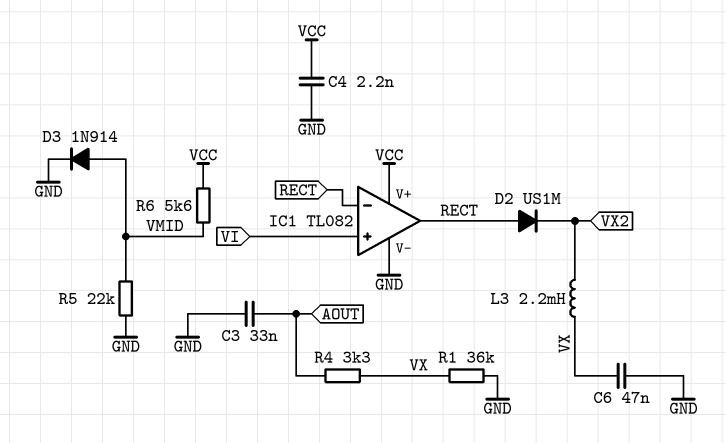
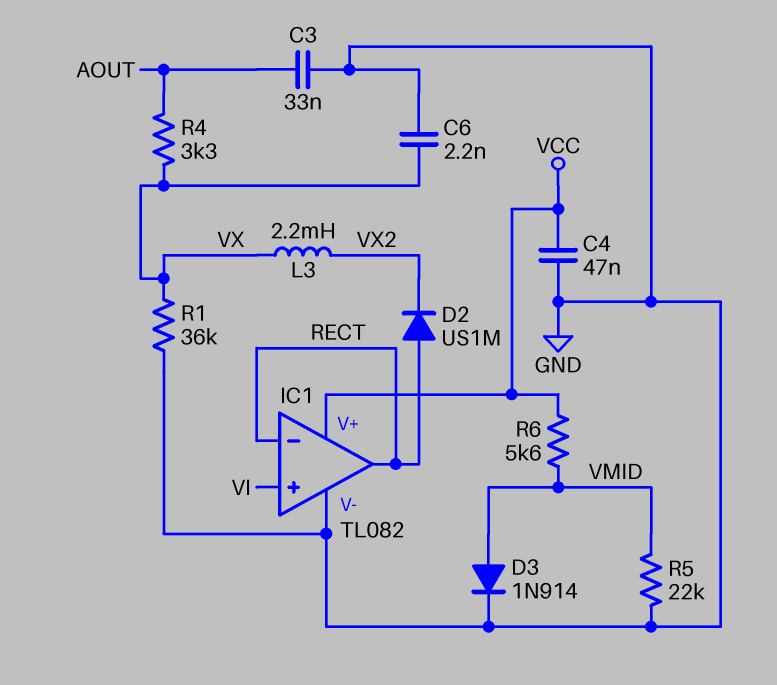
C4: 2.2nF (GND, VCC) -> 47nF (GND, VCC)
C6: 47nF (GND, VX) -> 2.2nF (GND, VX)

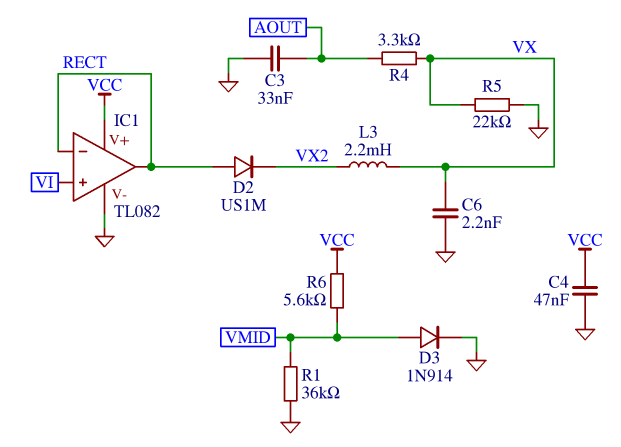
R1: 36k (GND, VX) -> 36k (GND, VMID)
R5: 22k (GND, VMID) -> 22k (GND, VX)

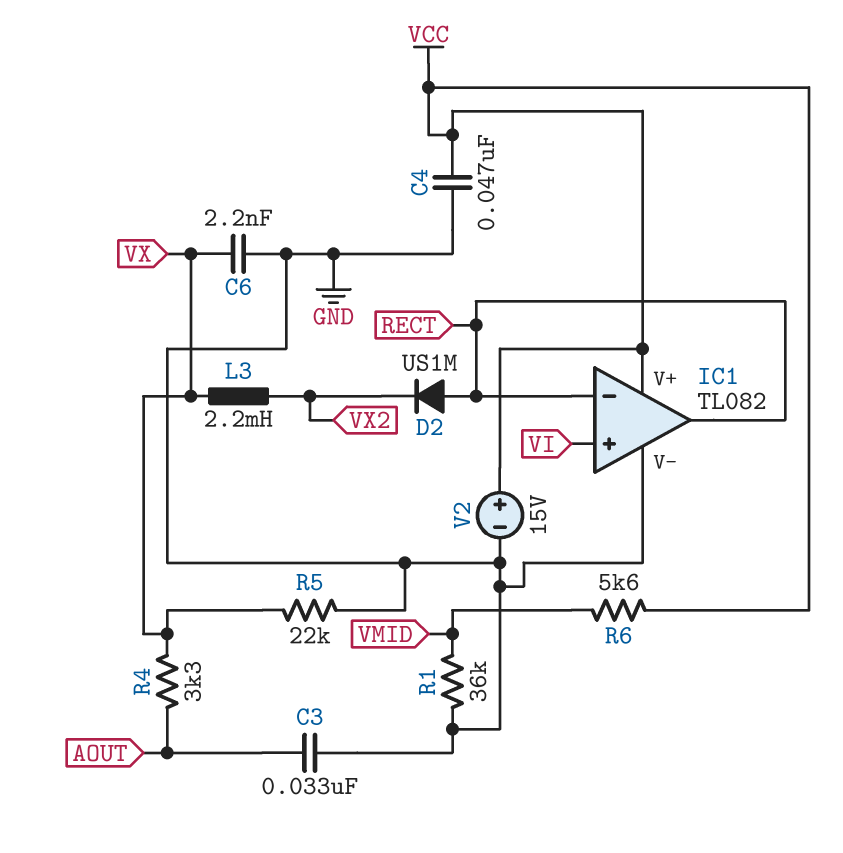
D3: diode 1N914 (A VMID, K GND) -> none
V2: none -> 15V (plus VCC, minus GND)

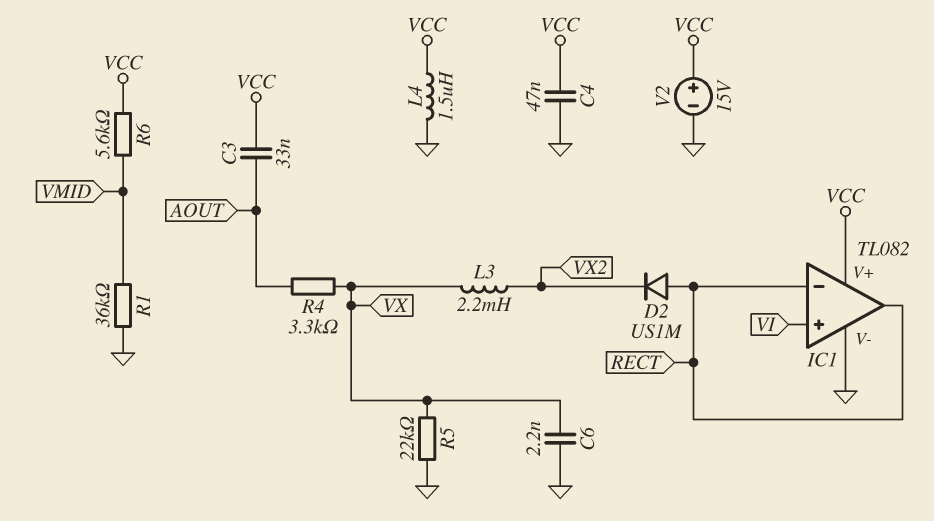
C3: 33nF (AOUT, GND) -> 33nF (AOUT, VCC)
L4: none -> 1.5uH (GND, VCC)

